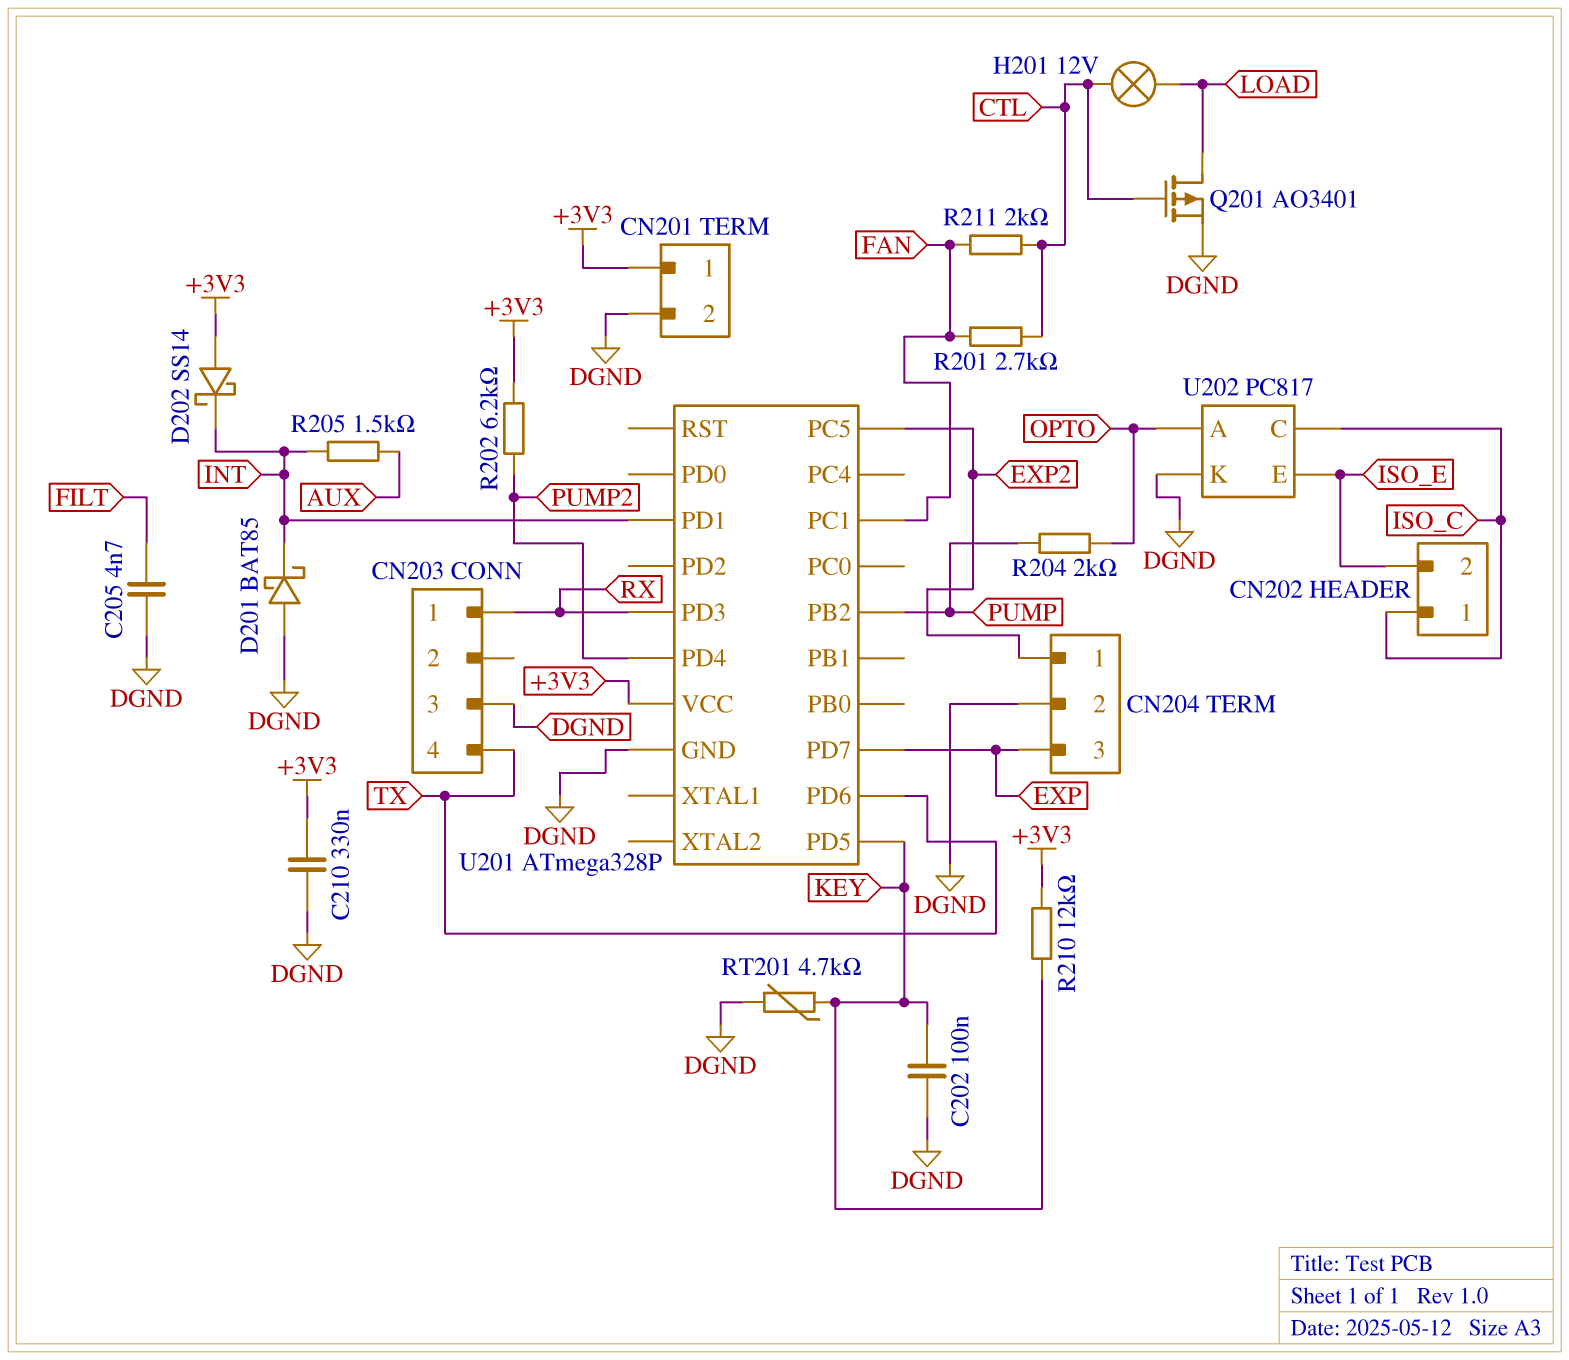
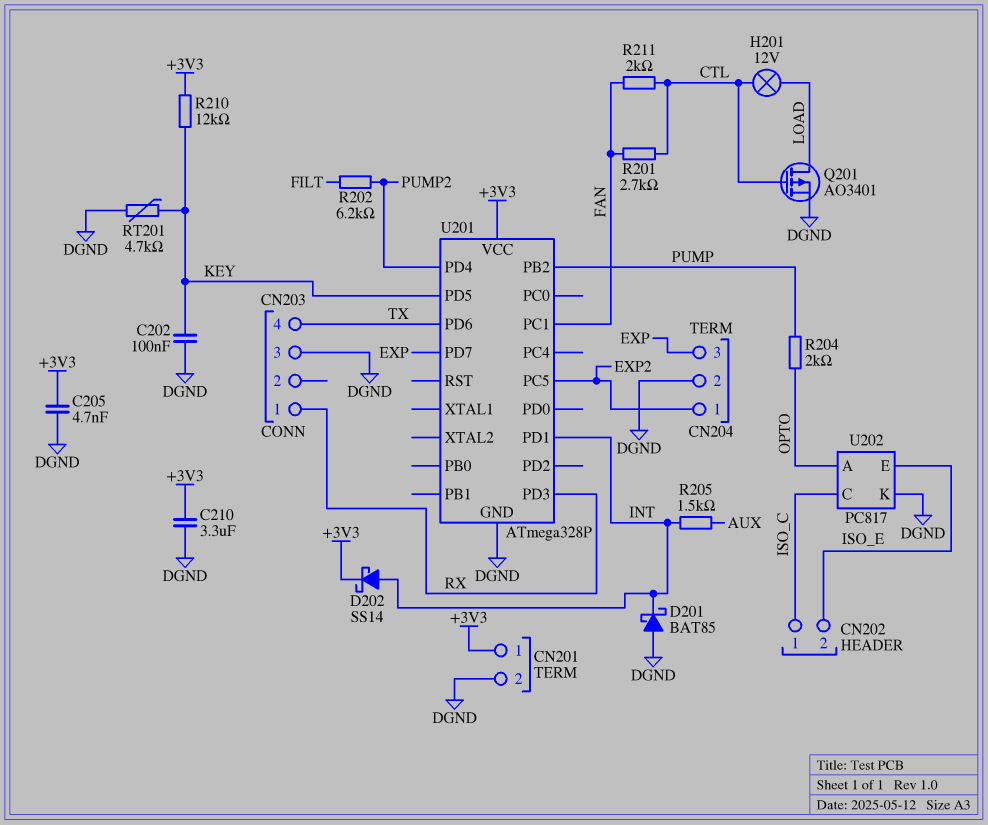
C205: 4.7nF (DGND, FILT) -> 4.7nF (+3V3, DGND)
C210: 330nF (+3V3, DGND) -> 3.3uF (+3V3, DGND)
D202: schottky SS14 (A +3V3, K INT) -> schottky SS14 (A INT, K +3V3)
R202: 6.2k (+3V3, PUMP2) -> 6.2k (FILT, PUMP2)

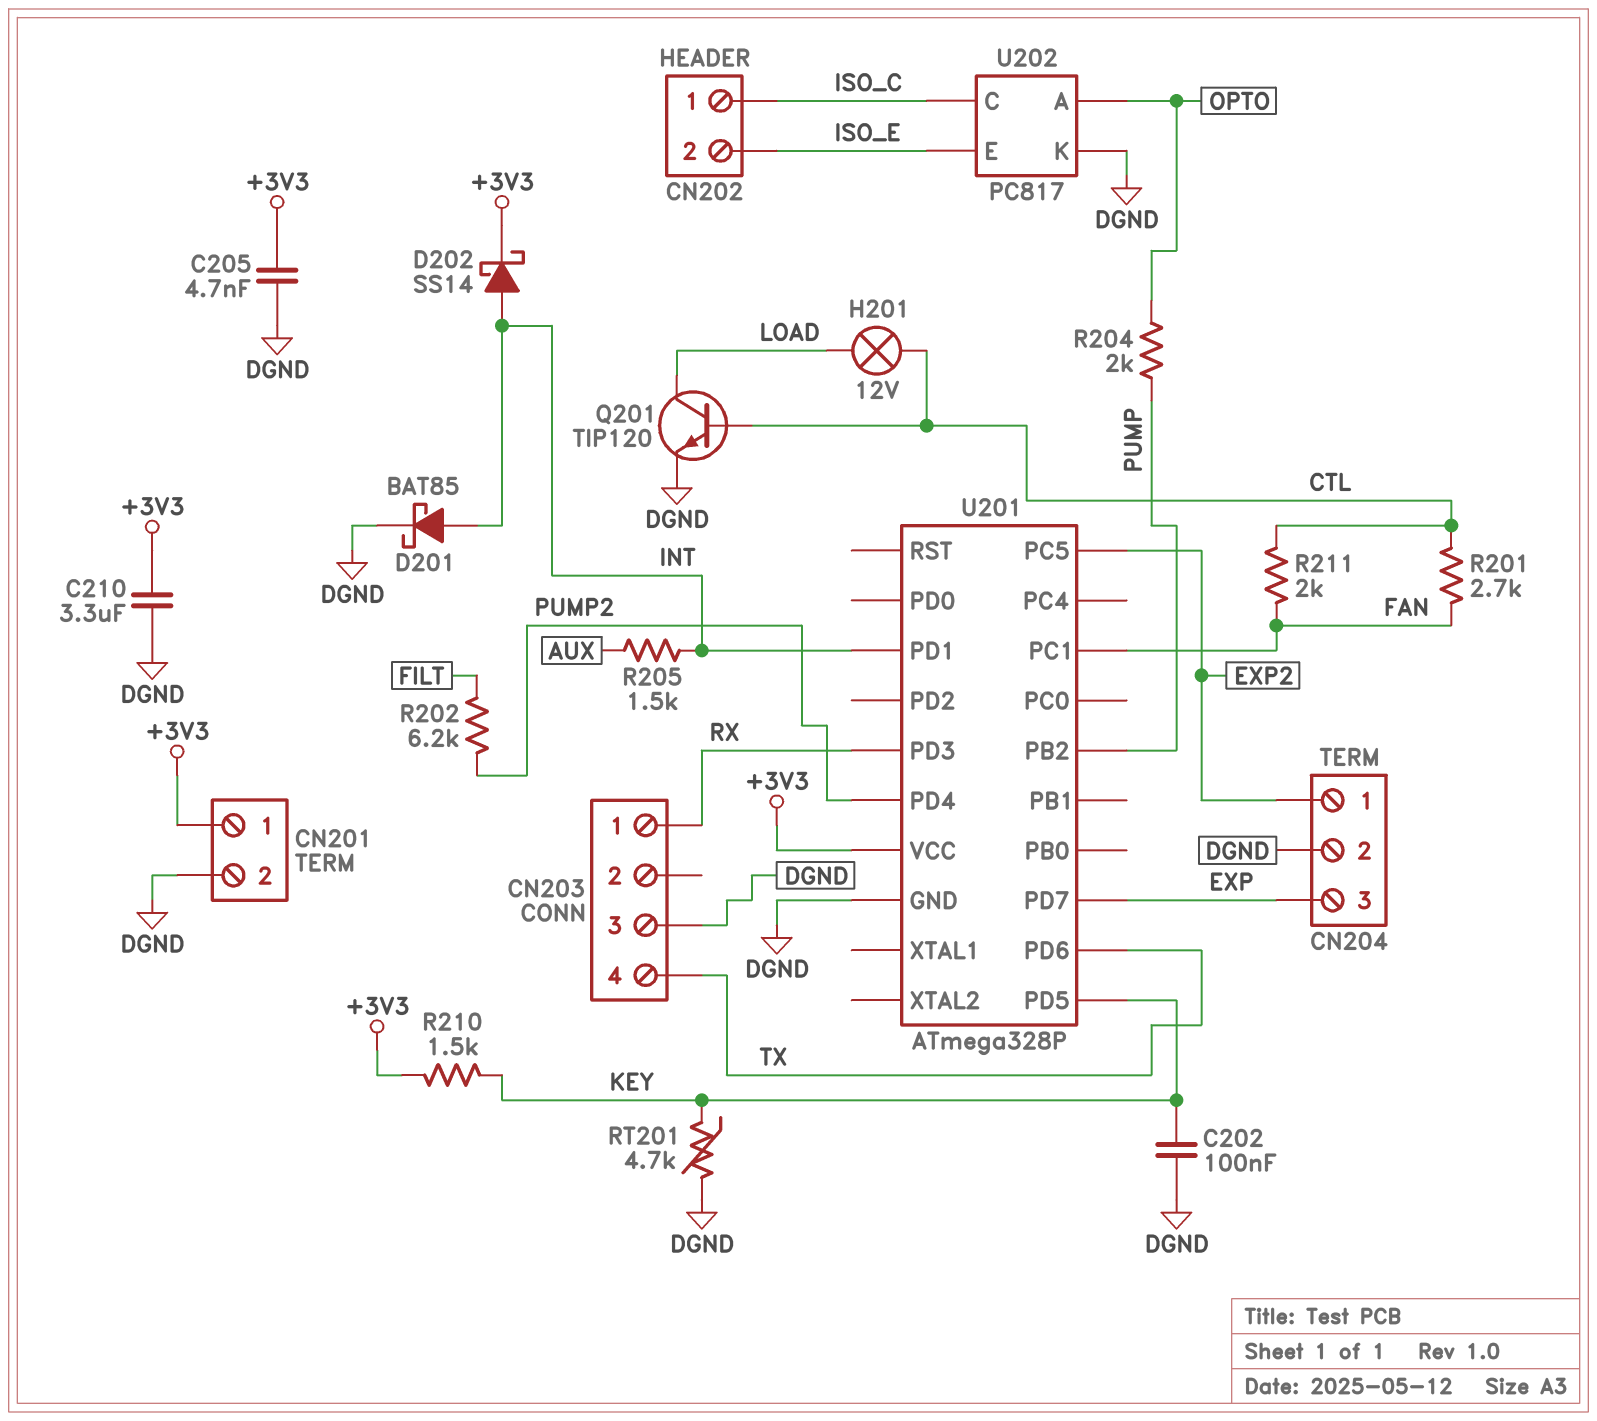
D201: schottky BAT85 (A DGND, K INT) -> schottky BAT85 (A INT, K DGND)
Q201: PMOS AO3401 (G CTL, D LOAD, S DGND) -> NPN TIP120 (B CTL, C LOAD, E DGND)
R210: 12k (+3V3, KEY) -> 1.5k (+3V3, KEY)

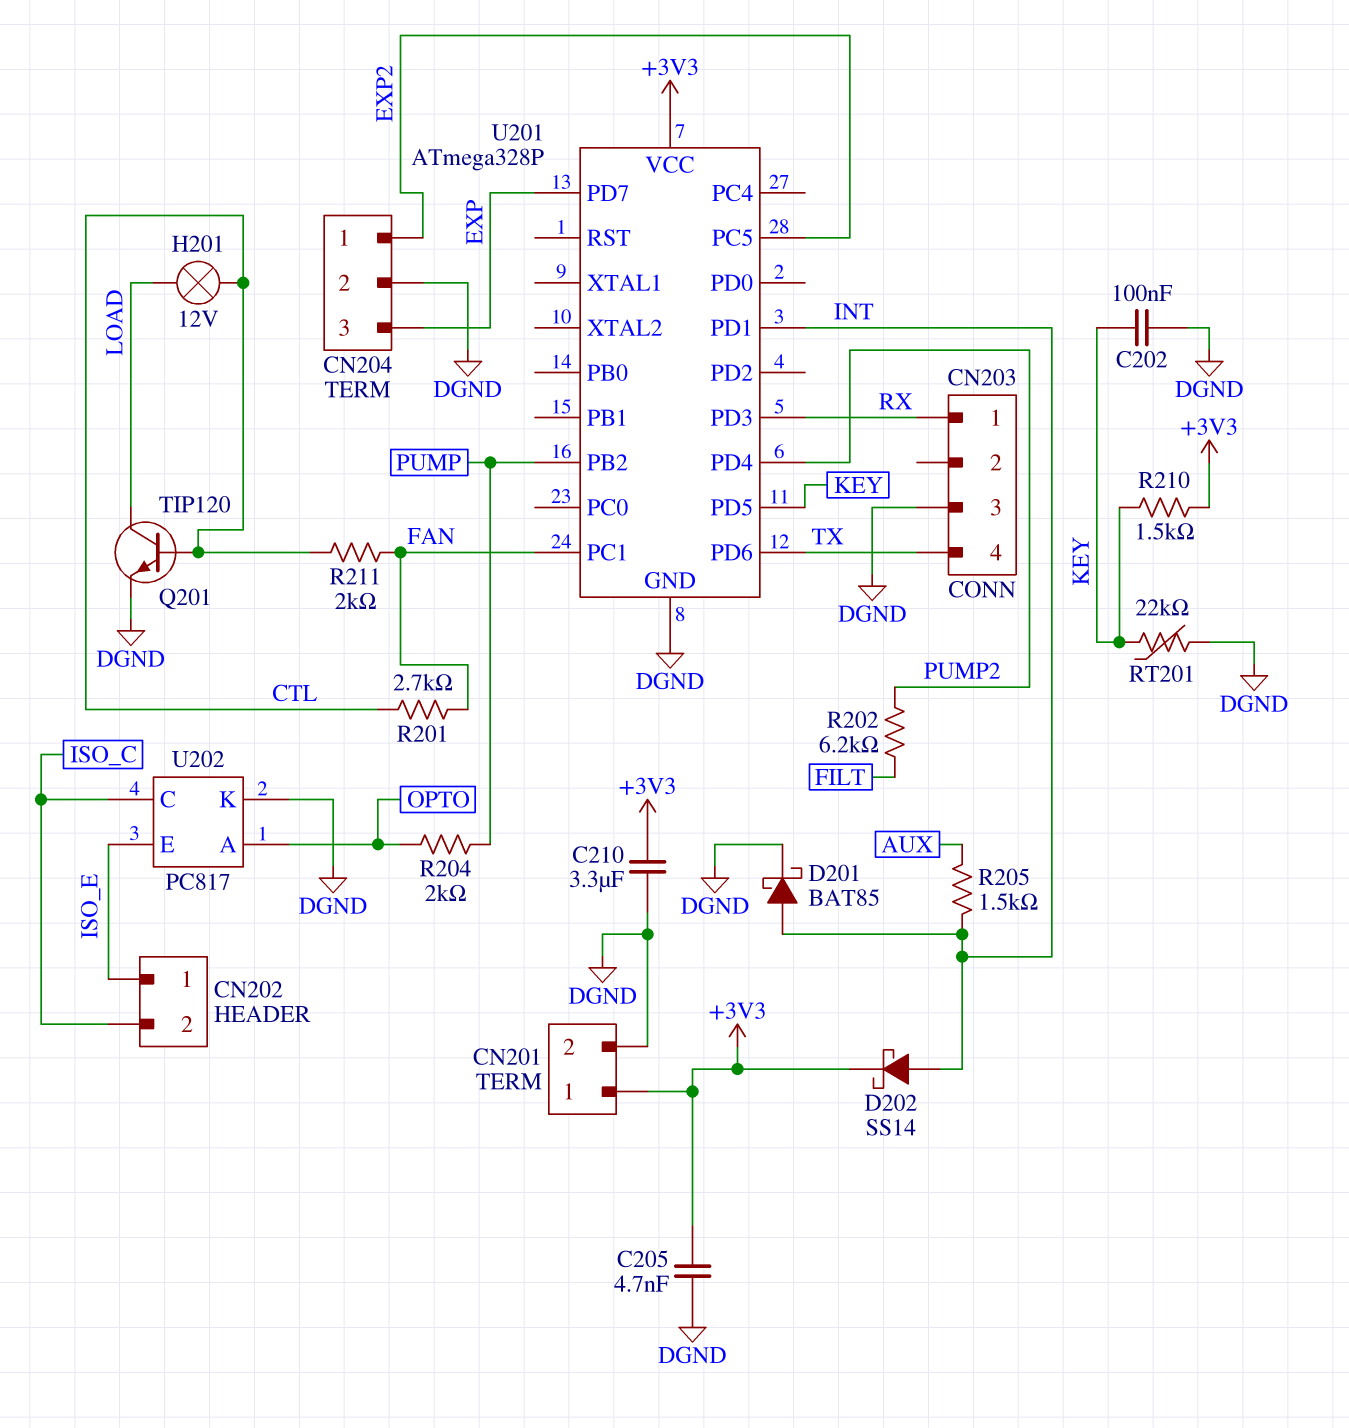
CN202 pin 1: ISO_C -> ISO_E
CN202 pin 2: ISO_E -> ISO_C
RT201: 4.7k (DGND, KEY) -> 22k (DGND, KEY)

